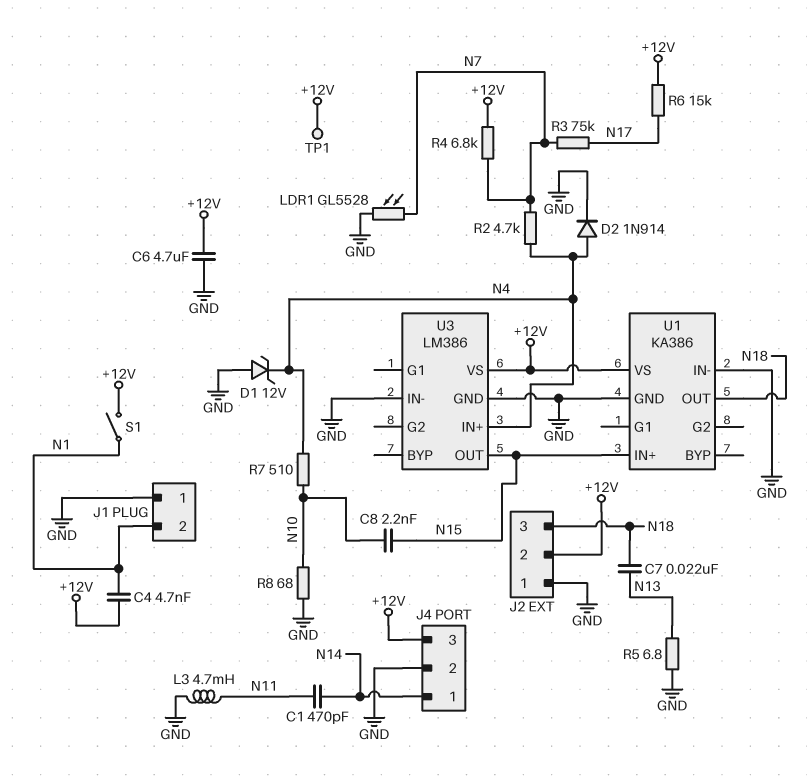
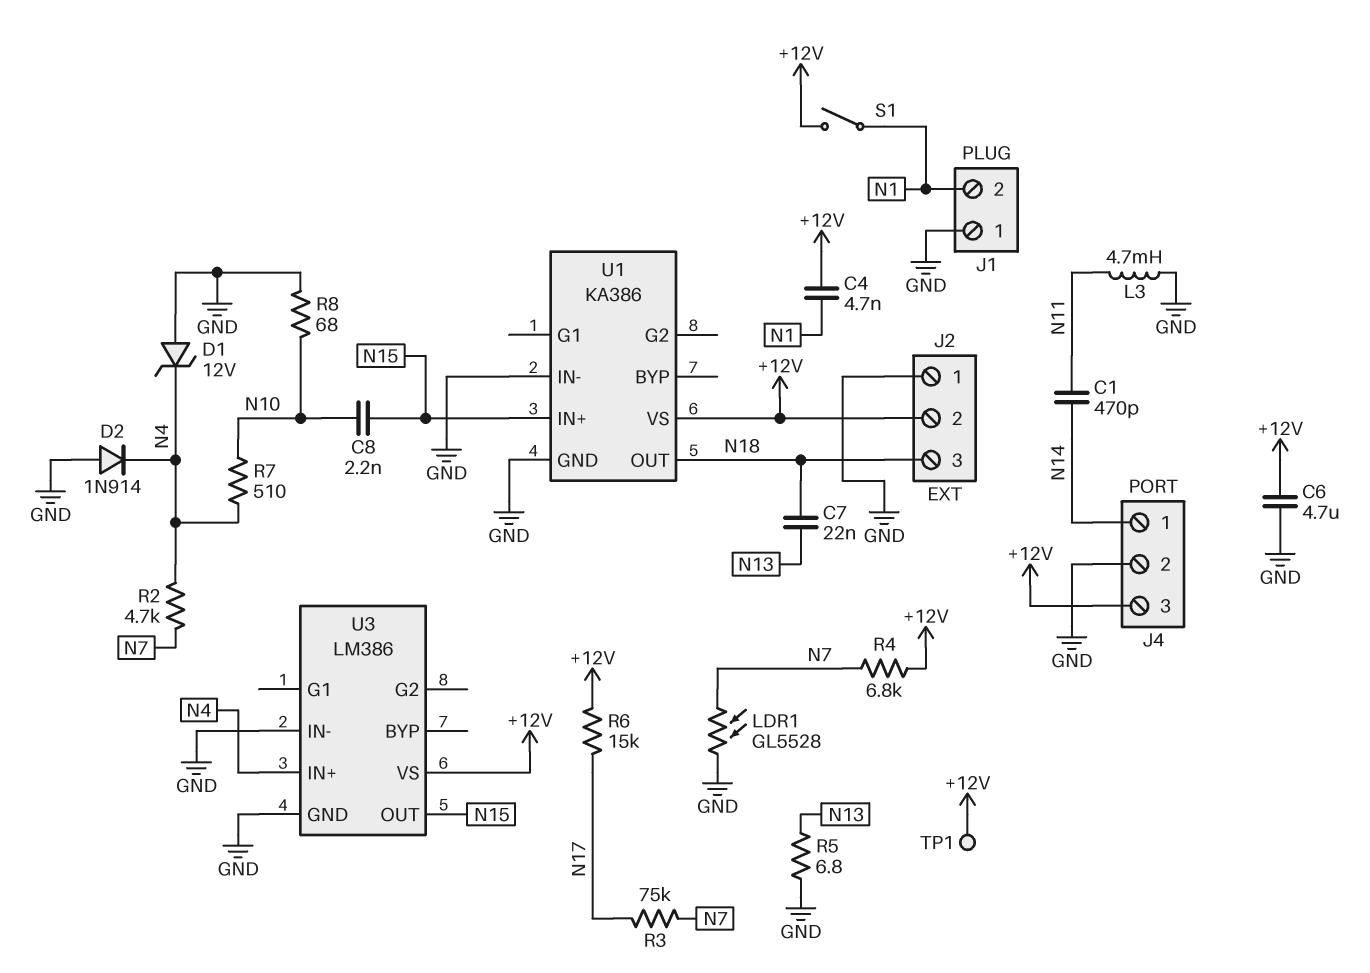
D2: diode 1N914 (A N4, K GND) -> diode 1N914 (A GND, K N4)

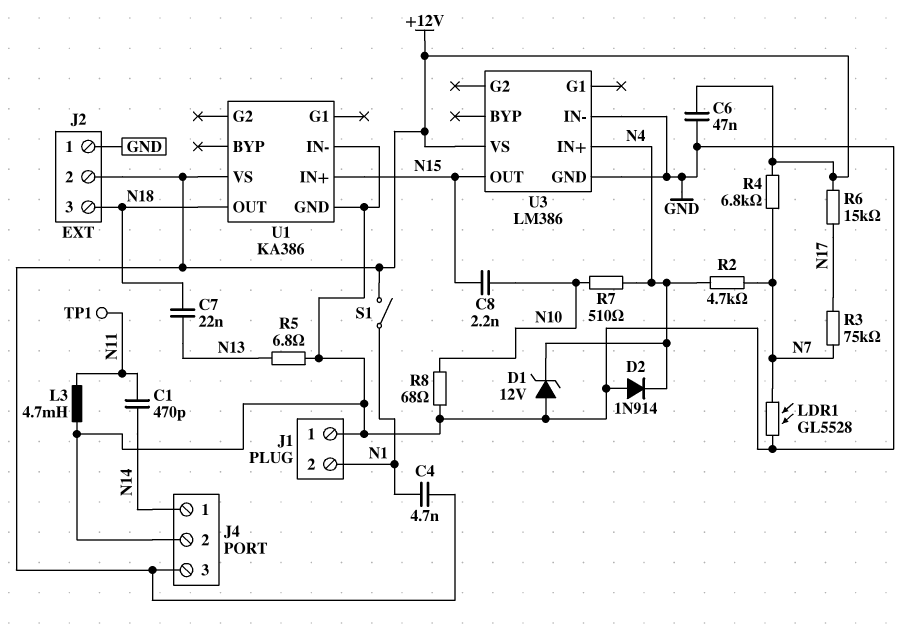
C6: 4.7uF (+12V, GND) -> 47nF (+12V, GND)
TP1: test point (+12V) -> test point (N11)

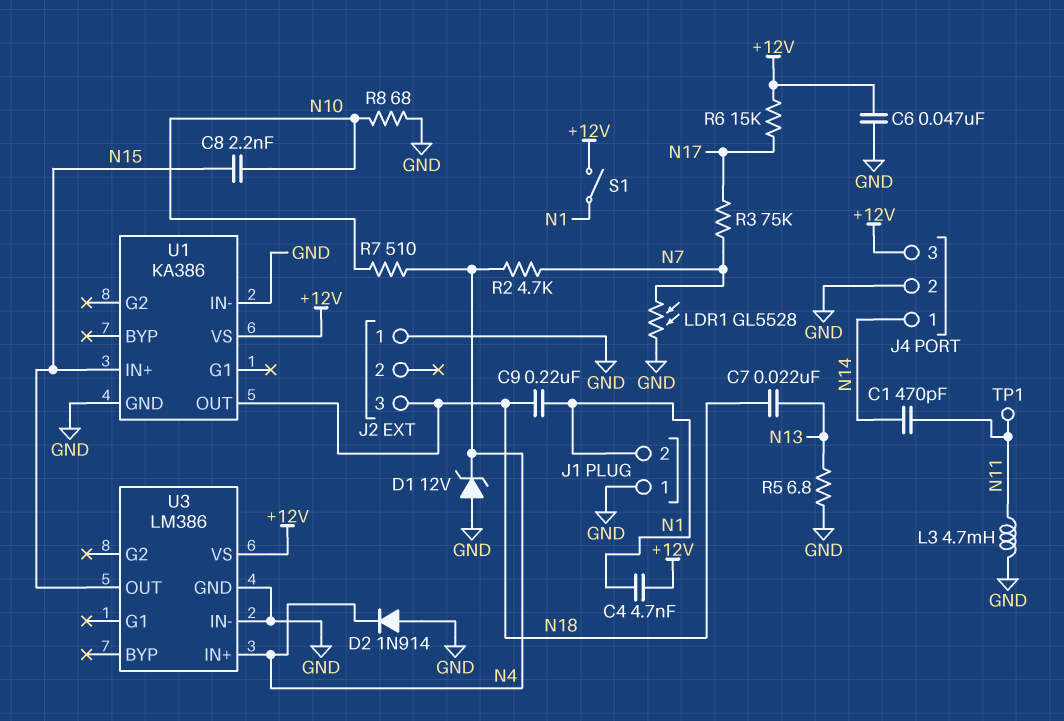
C9: none -> 220nF (N1, N18)
J2 pin 2: +12V -> none
R4: 6.8k (+12V, N7) -> none

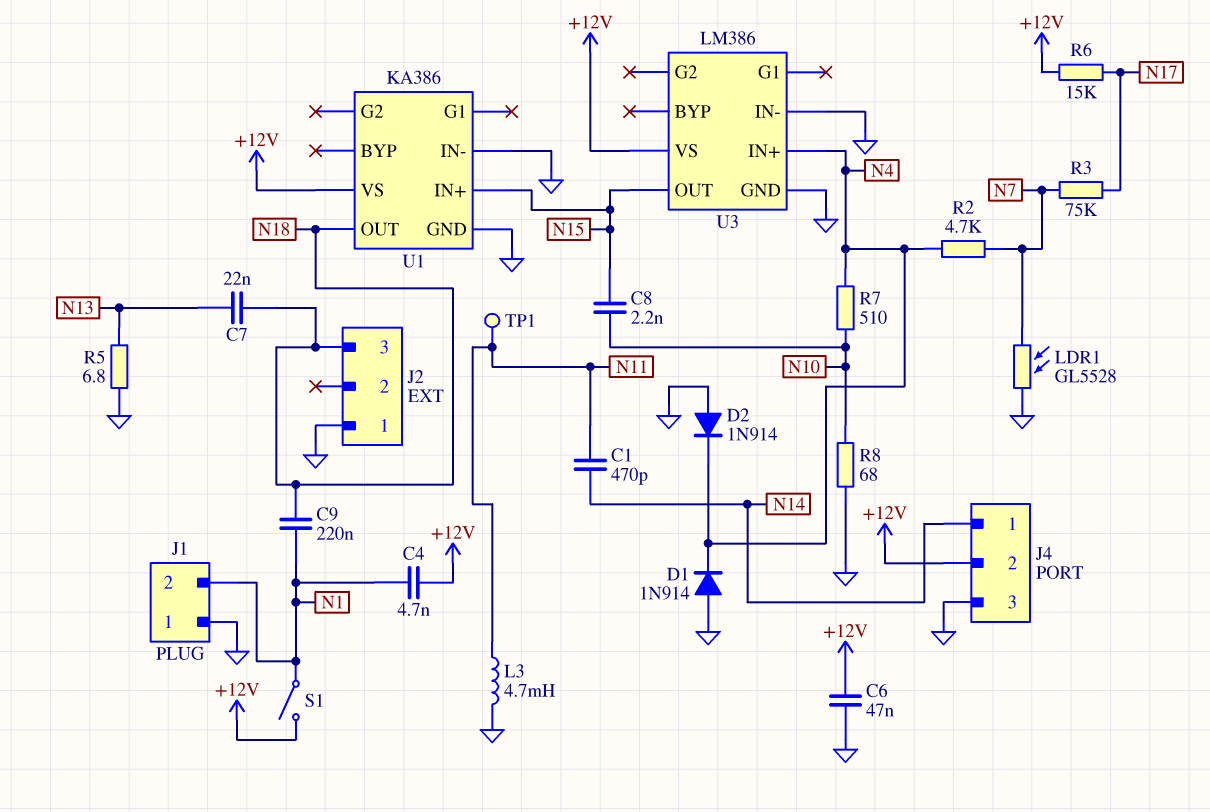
D1: zener 12V (A GND, K N4) -> diode 1N914 (A GND, K N4)
J4 pin 2: GND -> +12V
J4 pin 3: +12V -> GND

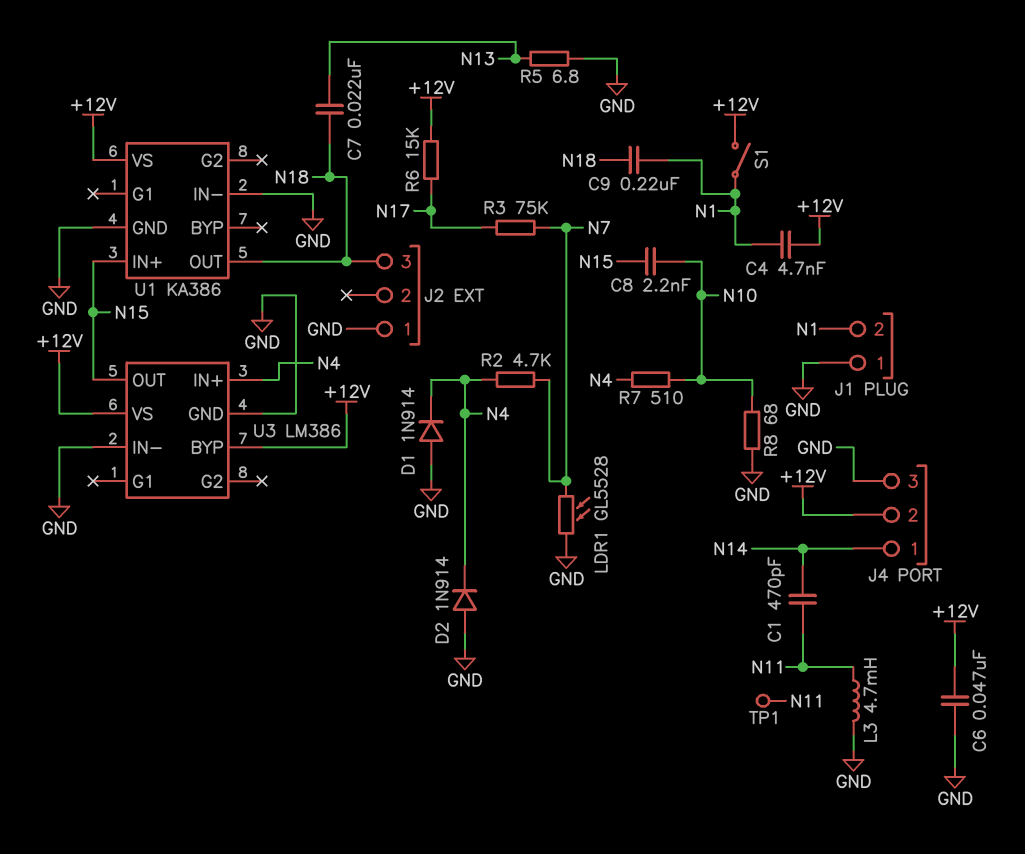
U3 pin BYP: none -> +12V

